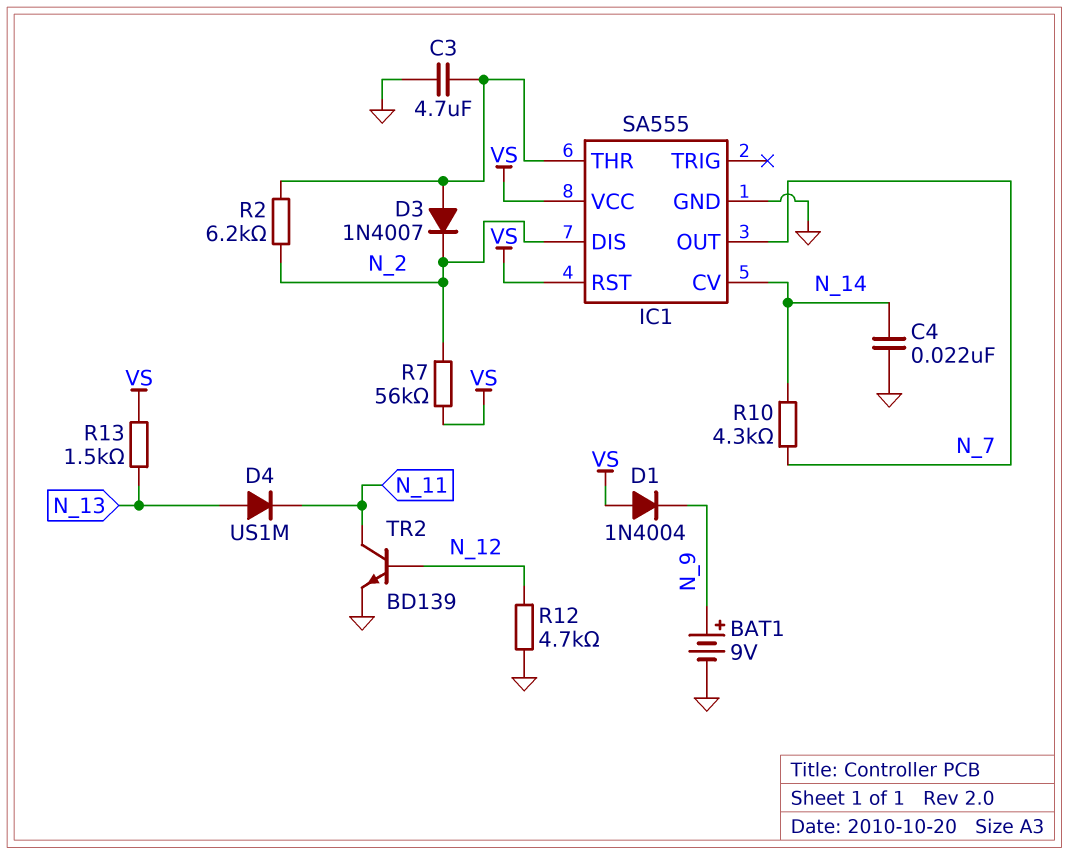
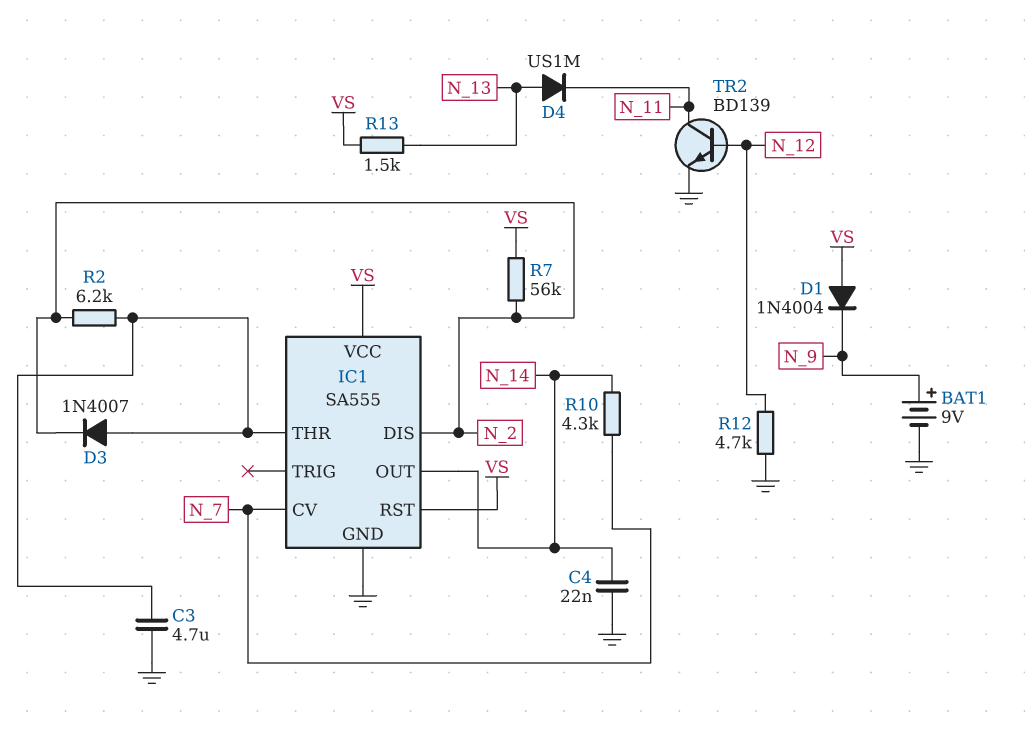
IC1 pin CV: N_14 -> N_7
IC1 pin OUT: N_7 -> N_14

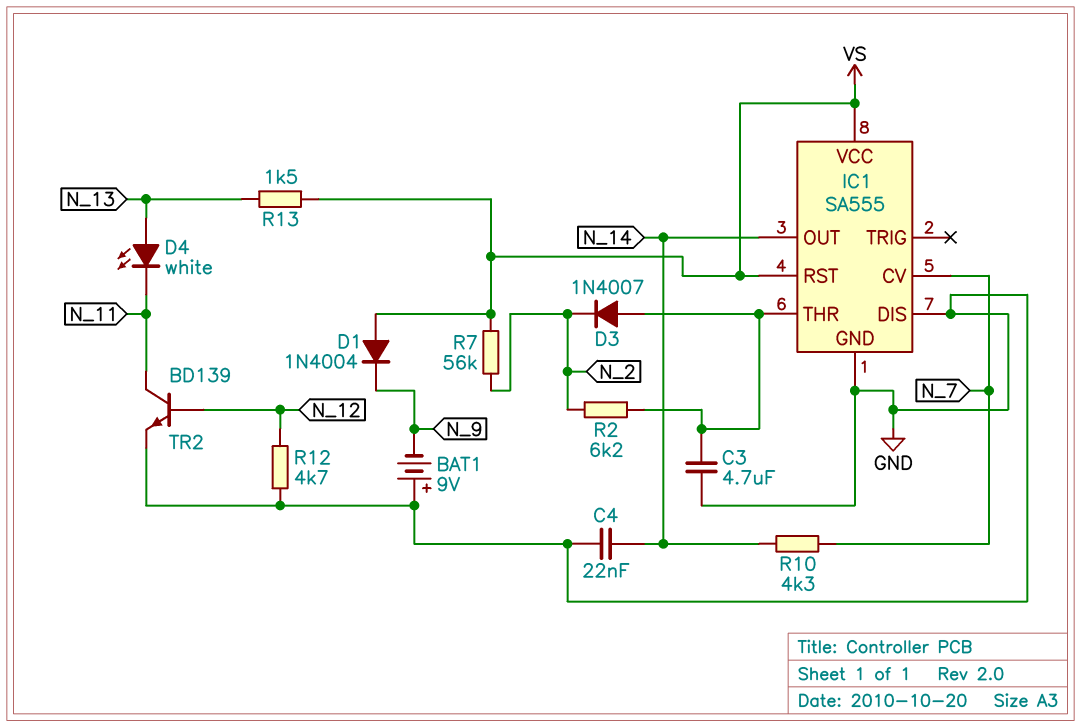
BAT1: 9V (plus N_9, minus GND) -> 9V (plus GND, minus N_9)
D4: diode US1M (A N_13, K N_11) -> LED white (A N_13, K N_11)
IC1 pin DIS: N_2 -> GND

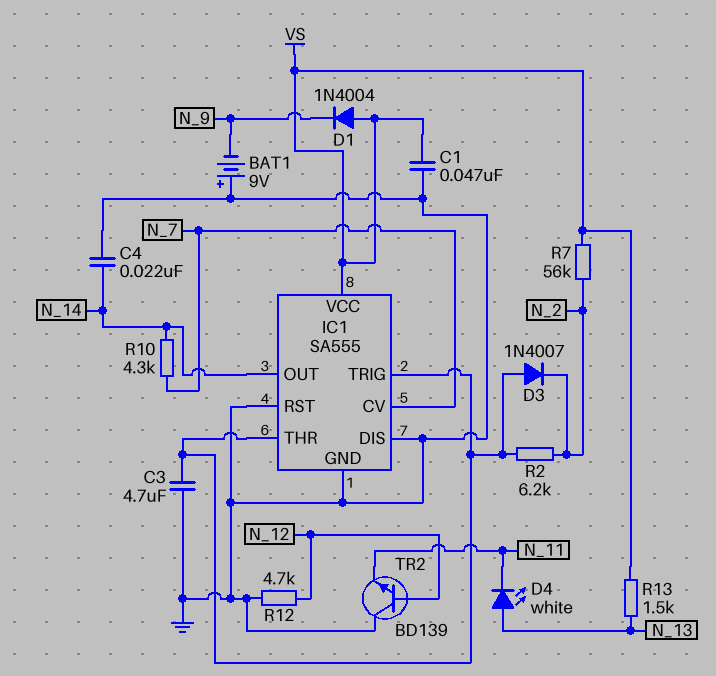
C1: none -> 47nF (GND, VS)
IC1 pin RST: VS -> GND
IC1 pin TRIG: none -> IC1/THR
TR2: NPN BD139 (B N_12, C N_11, E GND) -> NPN BD139 (B N_12, C GND, E N_11)

